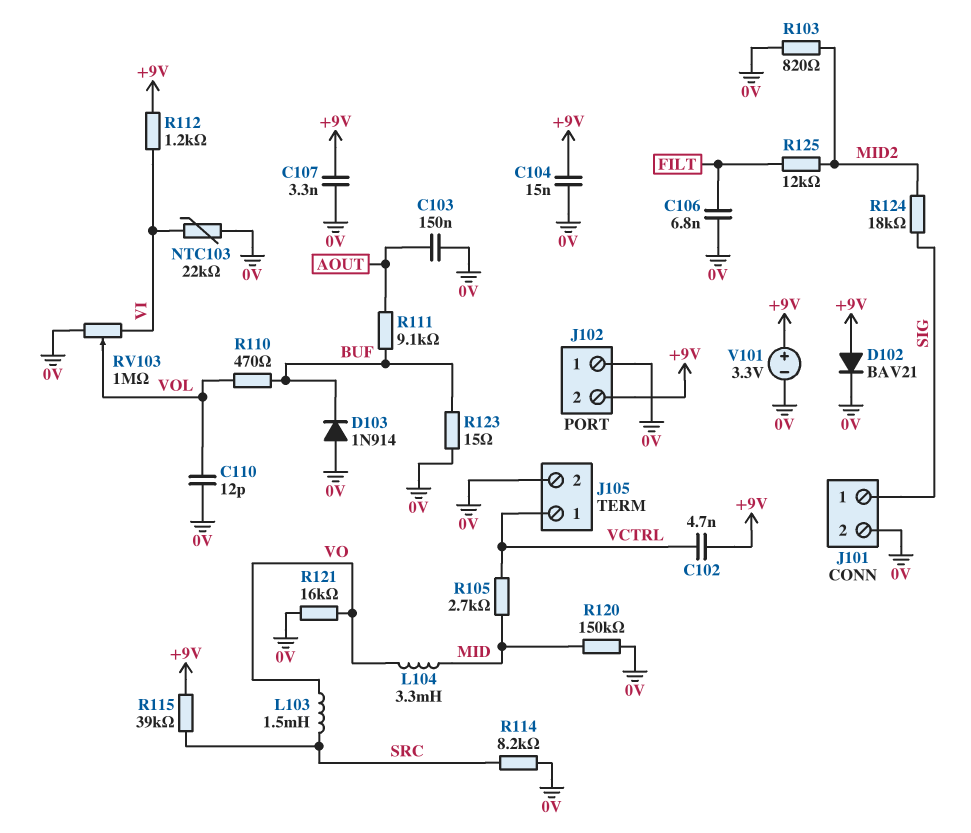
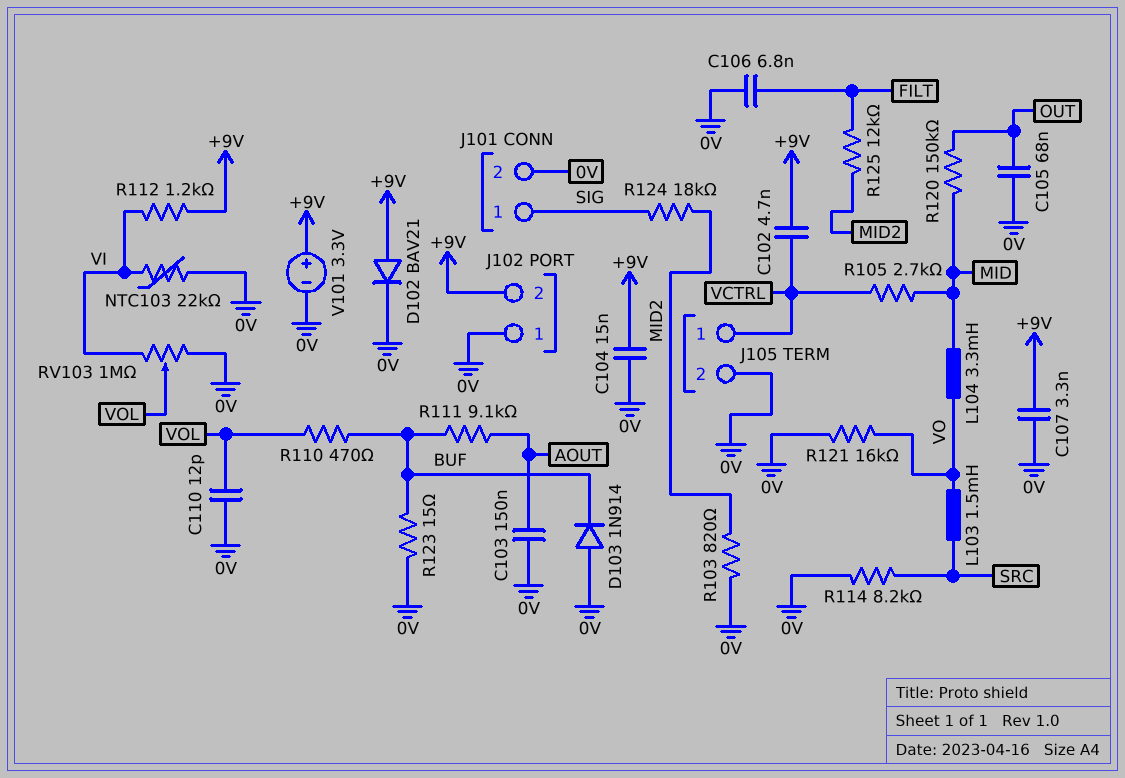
C105: none -> 68nF (0V, OUT)
R115: 39k (+9V, SRC) -> none
R120: 150k (0V, MID) -> 150k (MID, OUT)

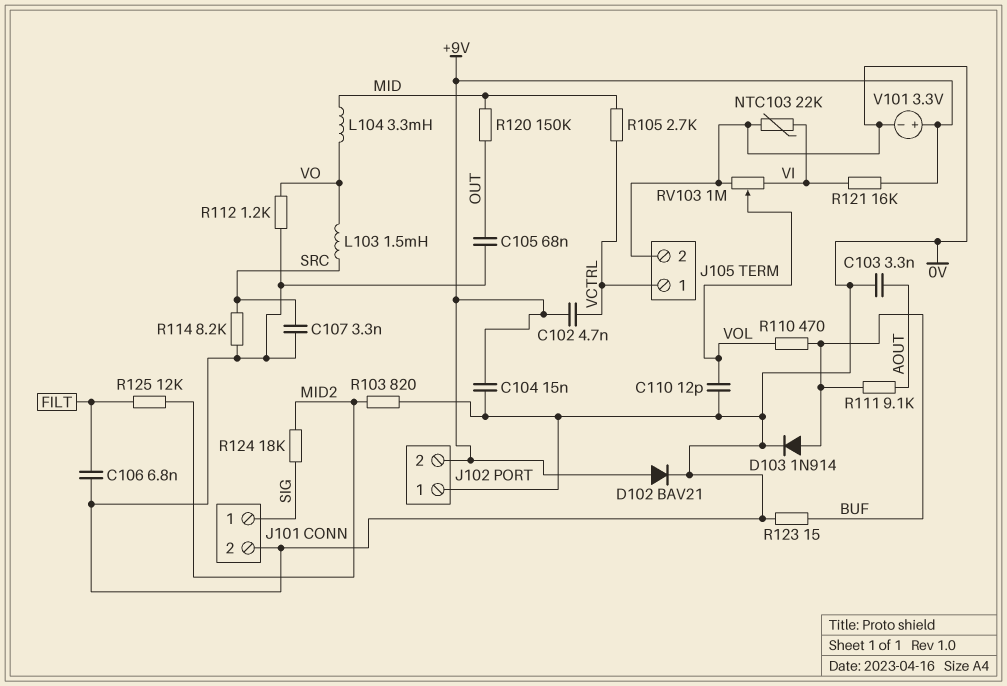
C103: 150nF (0V, AOUT) -> 3.3nF (0V, AOUT)
C107: 3.3nF (+9V, 0V) -> 3.3nF (0V, SRC)
D103: diode 1N914 (A 0V, K BUF) -> diode 1N914 (A BUF, K 0V)
R112: 1.2k (+9V, VI) -> 1.2k (0V, VO)
R121: 16k (0V, VO) -> 16k (+9V, VI)

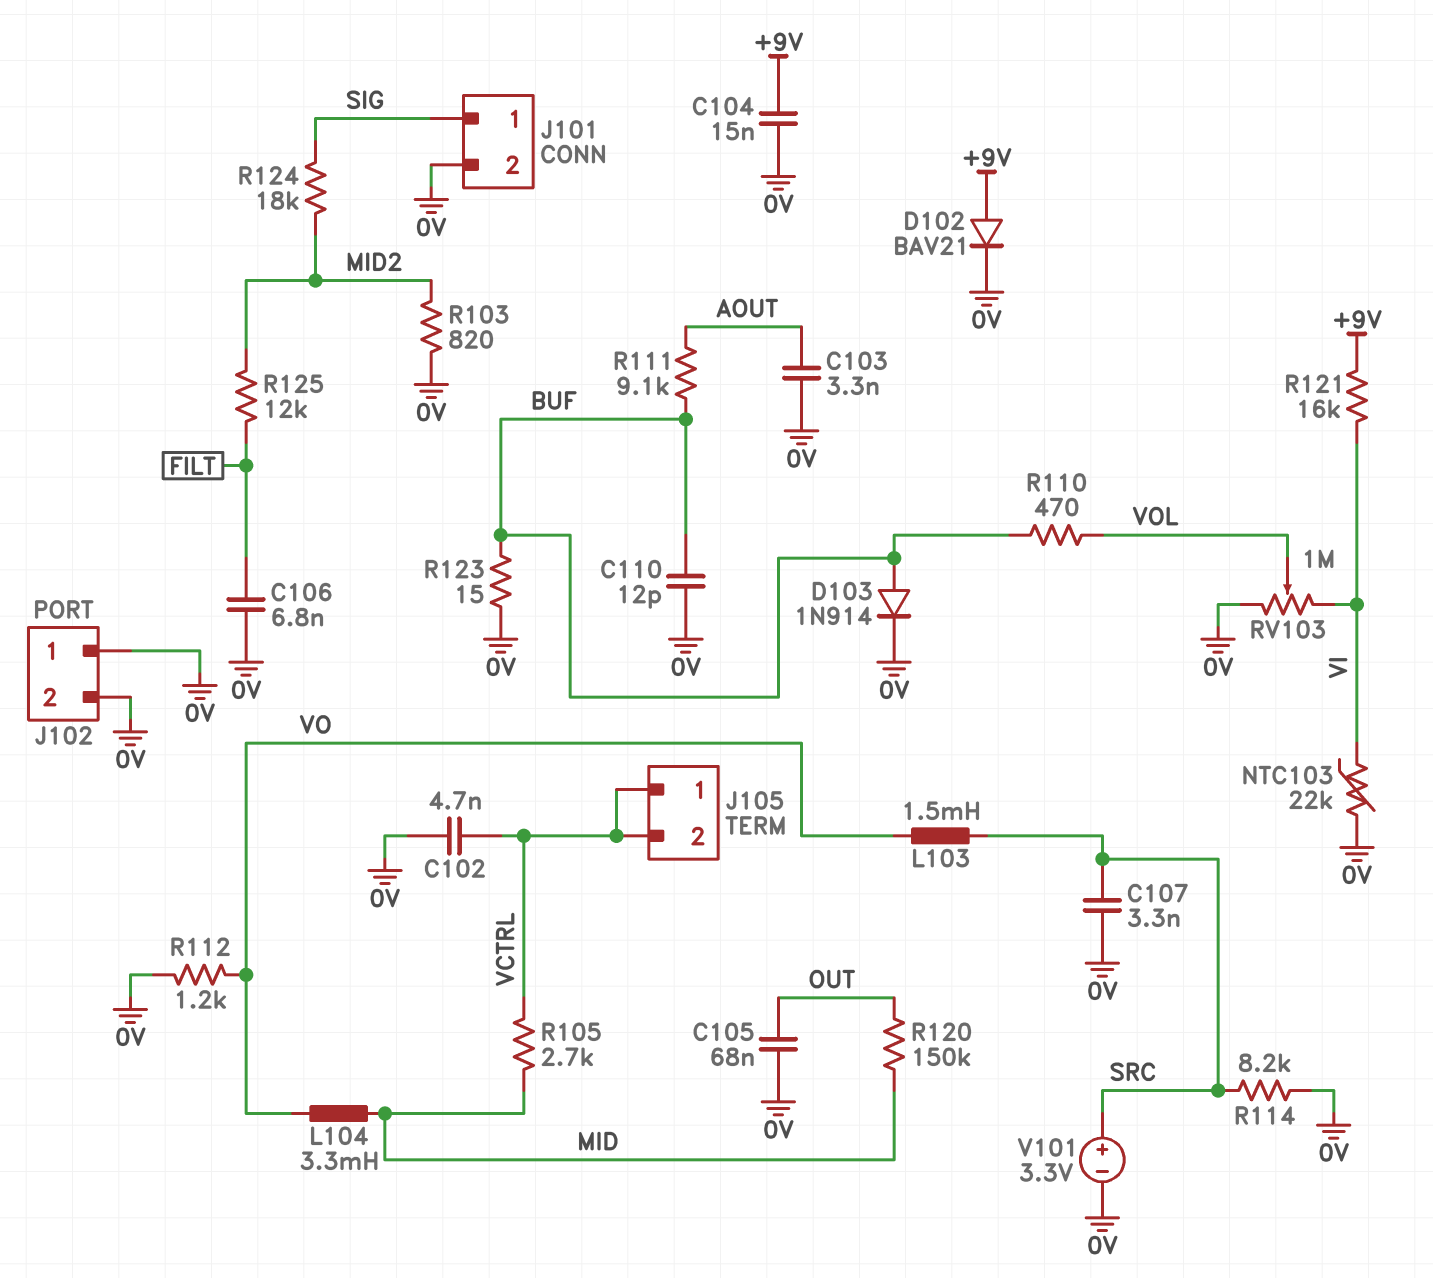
C102: 4.7nF (+9V, VCTRL) -> 4.7nF (0V, VCTRL)
C110: 12pF (0V, VOL) -> 12pF (0V, BUF)
J102 pin 2: +9V -> 0V
J105 pin 2: 0V -> VCTRL
V101: 3.3V (plus +9V, minus 0V) -> 3.3V (plus SRC, minus 0V)

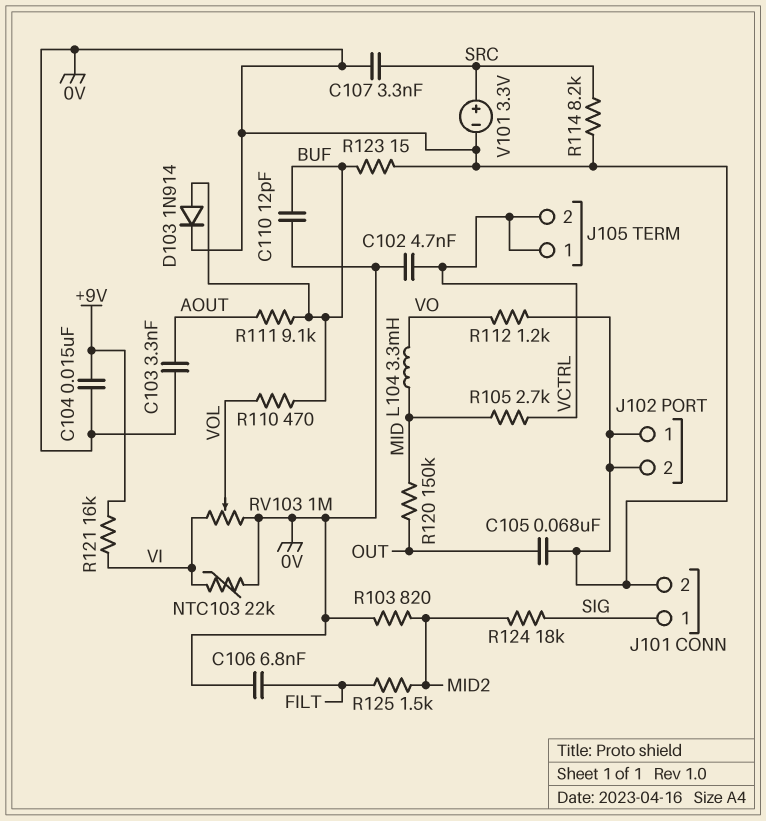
D102: diode BAV21 (A +9V, K 0V) -> none
L103: 1.5mH (SRC, VO) -> none
R125: 12k (FILT, MID2) -> 1.5k (FILT, MID2)

